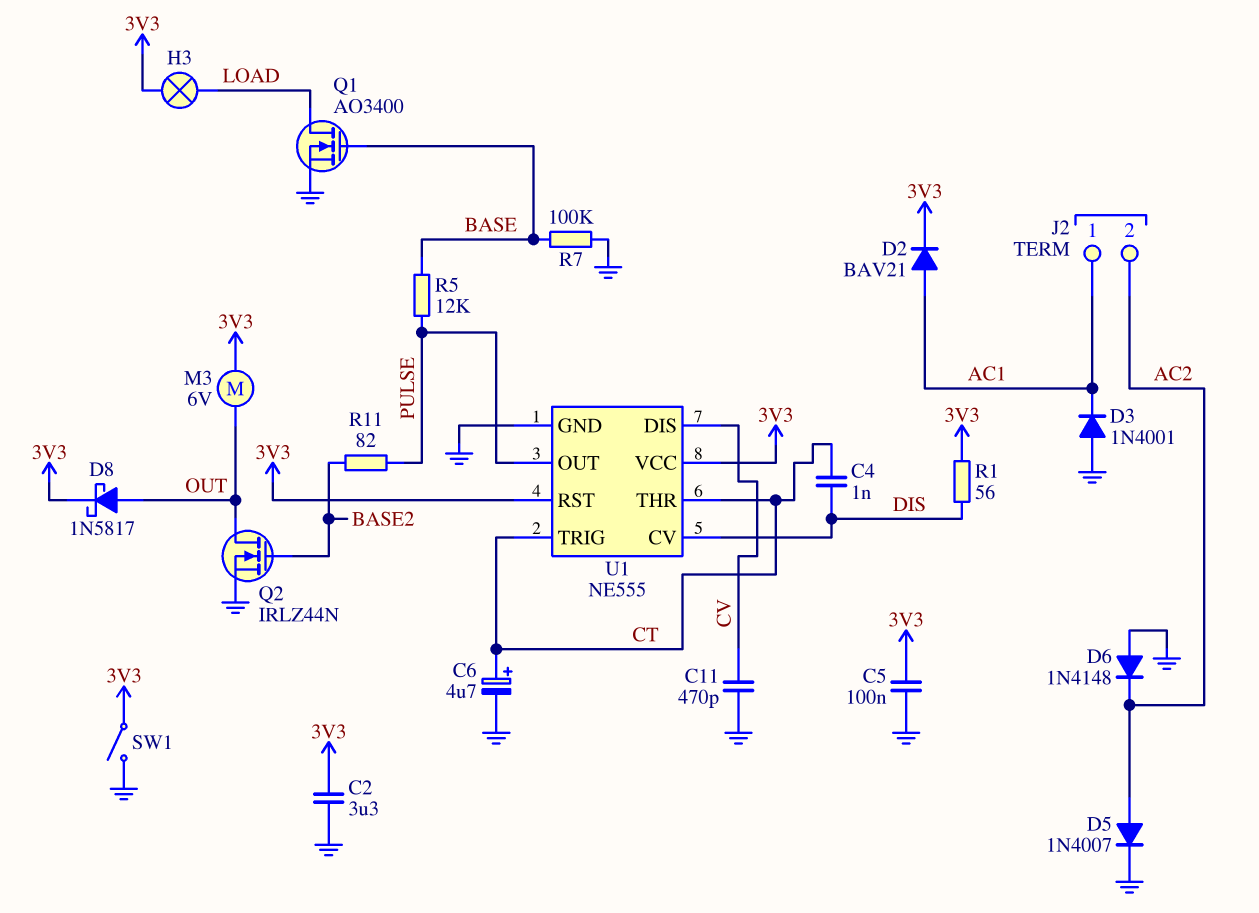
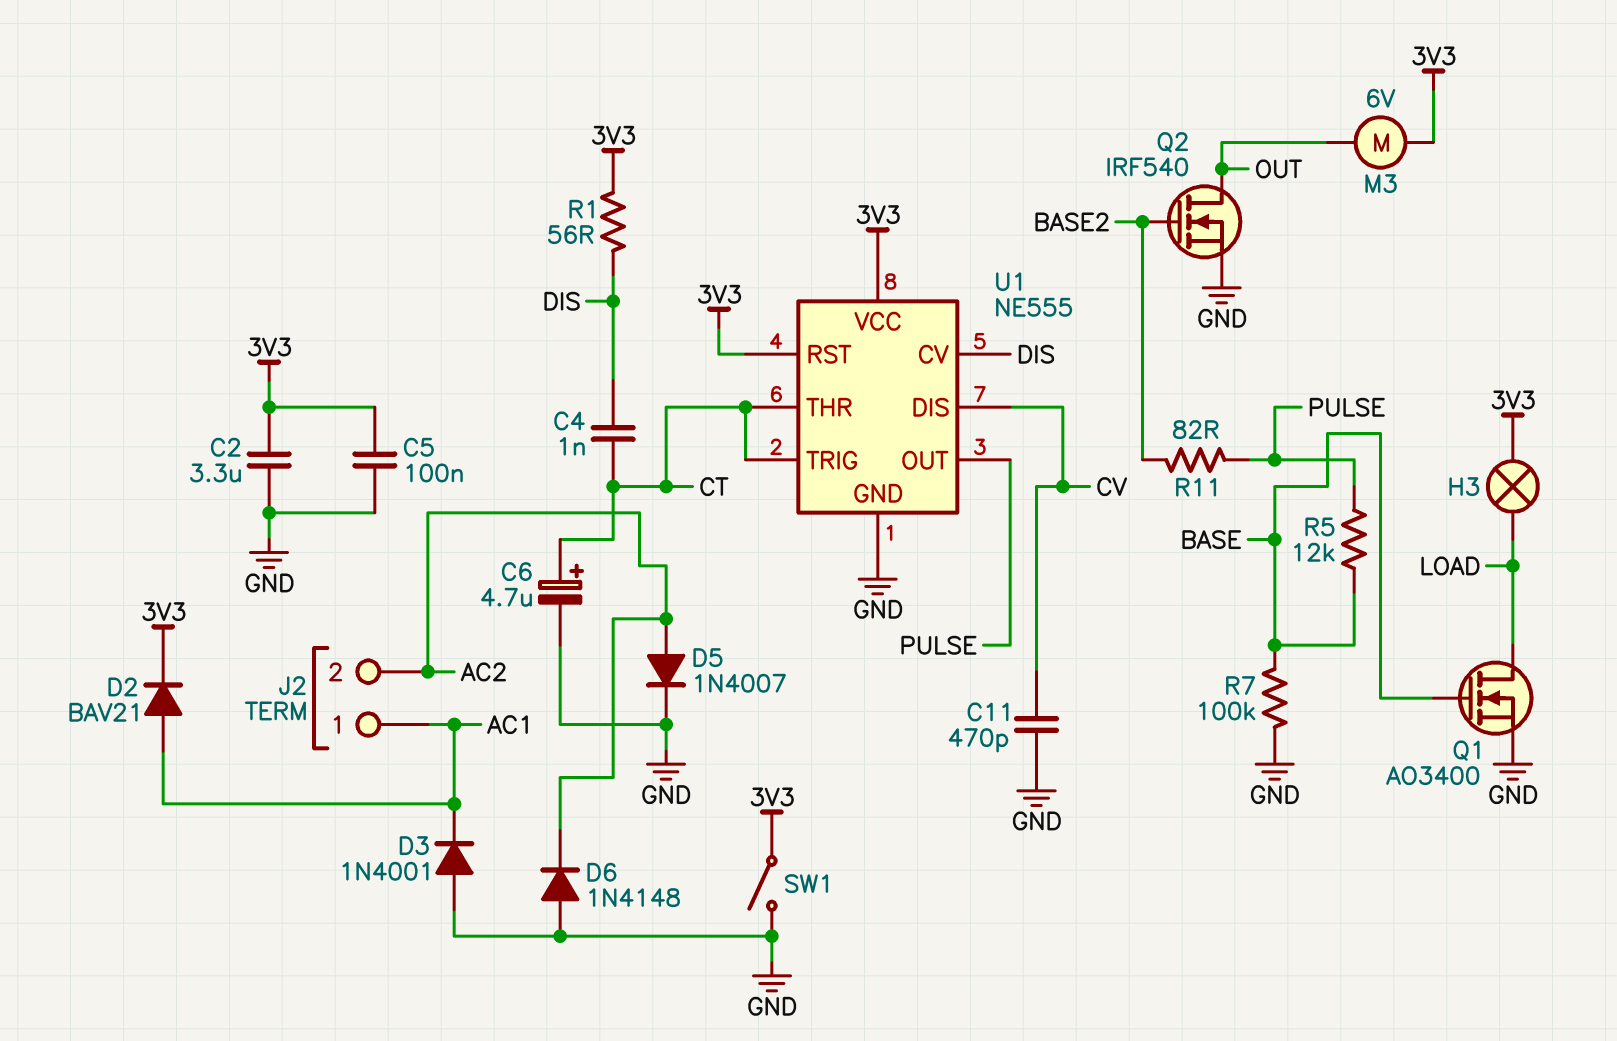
D8: schottky 1N5817 (A OUT, K 3V3) -> none
Q2: NMOS IRLZ44N (G BASE2, D OUT, S GND) -> NMOS IRF540 (G BASE2, D OUT, S GND)

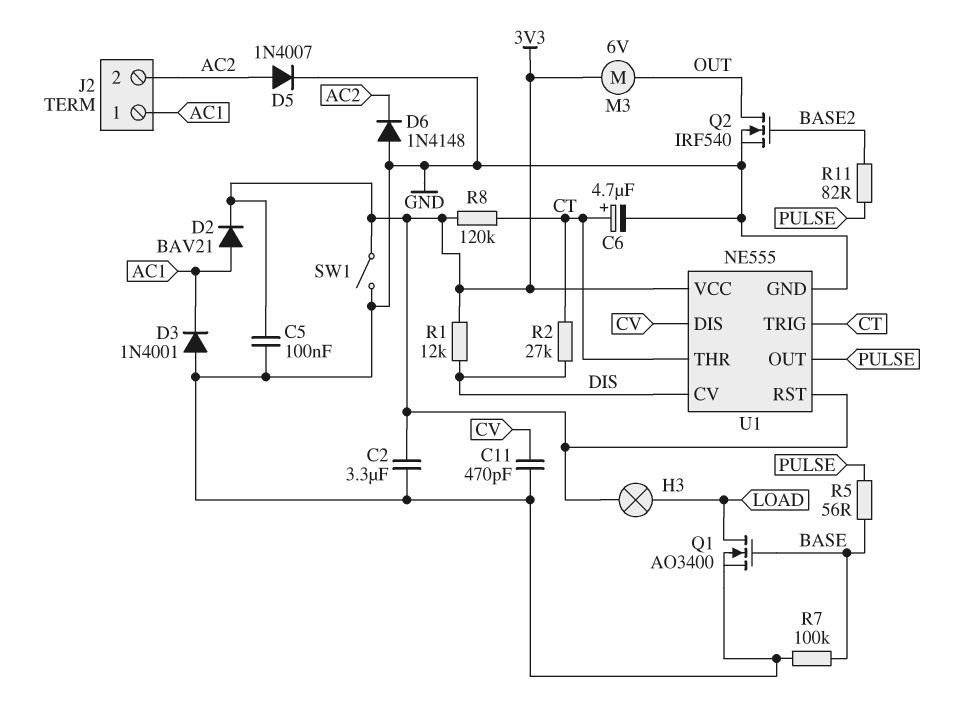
C4: 1nF (CT, DIS) -> none
R1: 56 (3V3, DIS) -> 12k (3V3, DIS)
R2: none -> 27k (CT, DIS)
R5: 12k (BASE, PULSE) -> 56 (BASE, PULSE)
R8: none -> 120k (3V3, CT)

